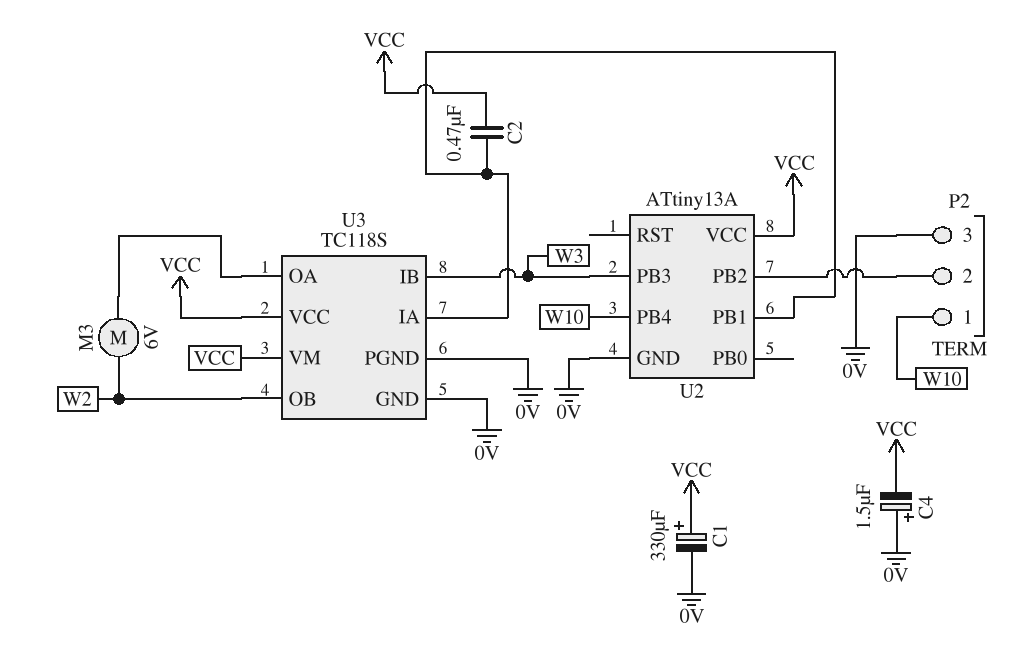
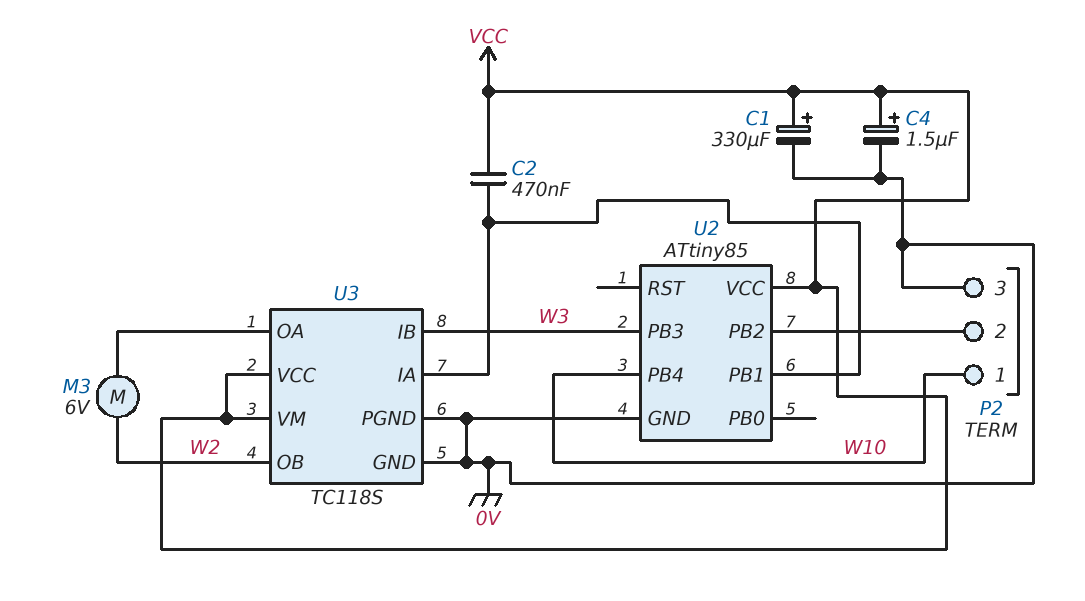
C4: 1.5uF (plus 0V, minus VCC) -> 1.5uF (plus VCC, minus 0V)
U2: ATtiny13A -> ATtiny85

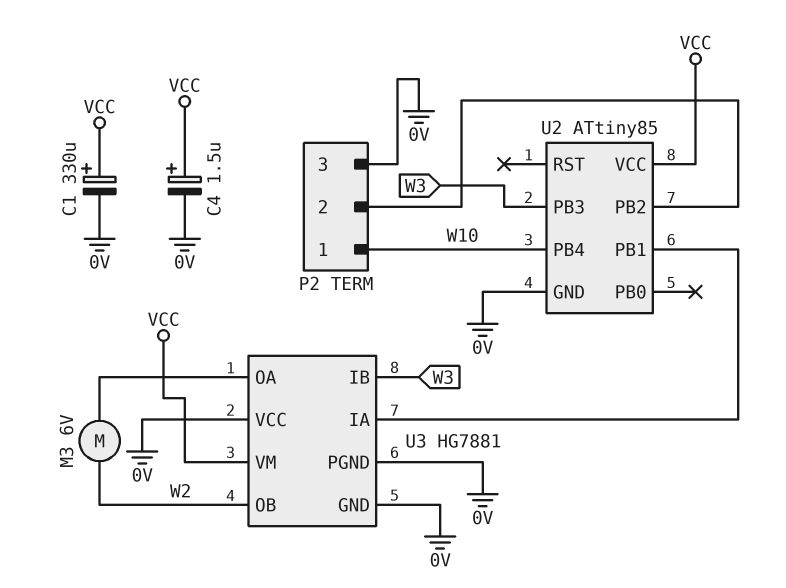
C2: 470nF (U2/PB1, VCC) -> none
U3: TC118S -> HG7881
U3 pin VCC: VCC -> 0V

